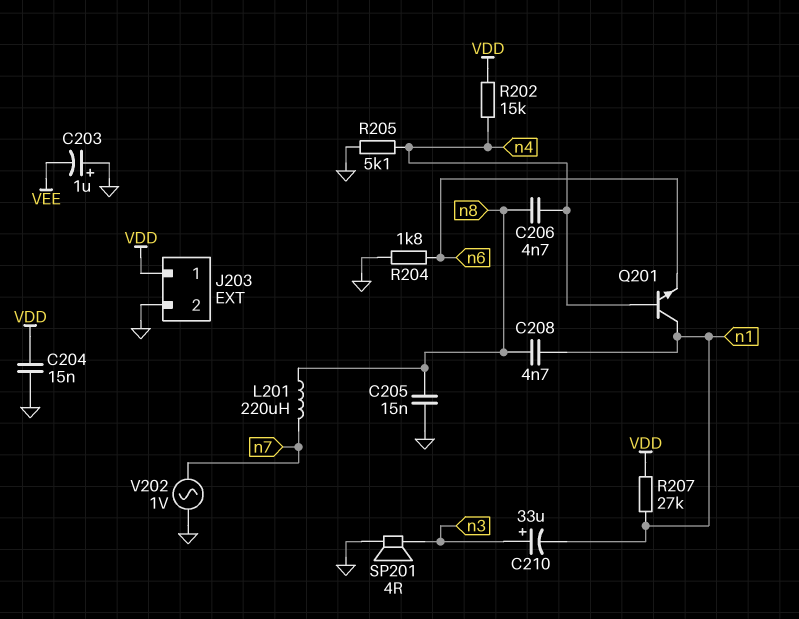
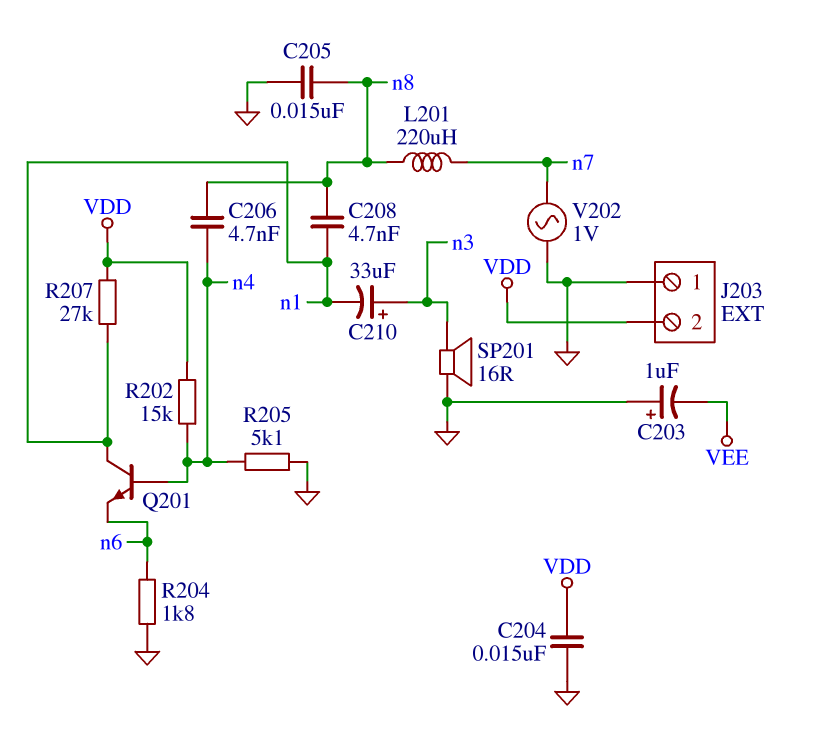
J203 pin 1: VDD -> GND
J203 pin 2: GND -> VDD
SP201: speaker 4R (GND, n3) -> speaker 16R (GND, n3)

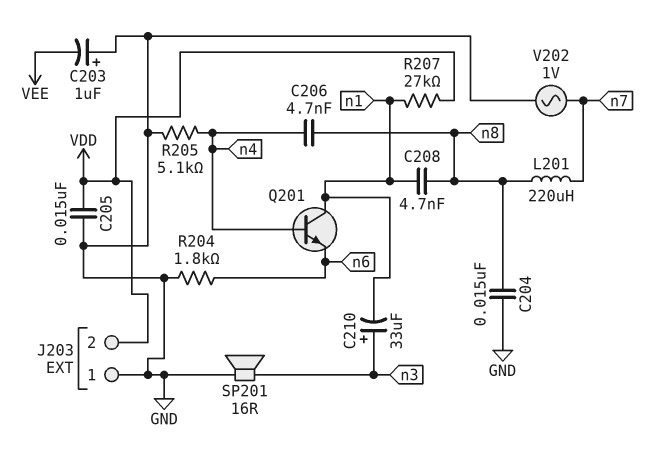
C204: 15nF (GND, VDD) -> 15nF (GND, n8)
C205: 15nF (GND, n8) -> 15nF (GND, VDD)
R202: 15k (VDD, n4) -> none

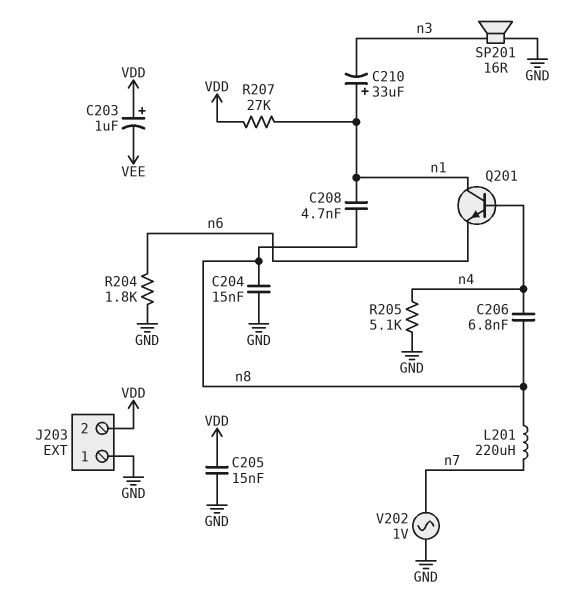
C203: 1uF (plus GND, minus VEE) -> 1uF (plus VDD, minus VEE)
C206: 4.7nF (n4, n8) -> 6.8nF (n4, n8)
C210: 33uF (plus n3, minus n1) -> 33uF (plus n1, minus n3)

